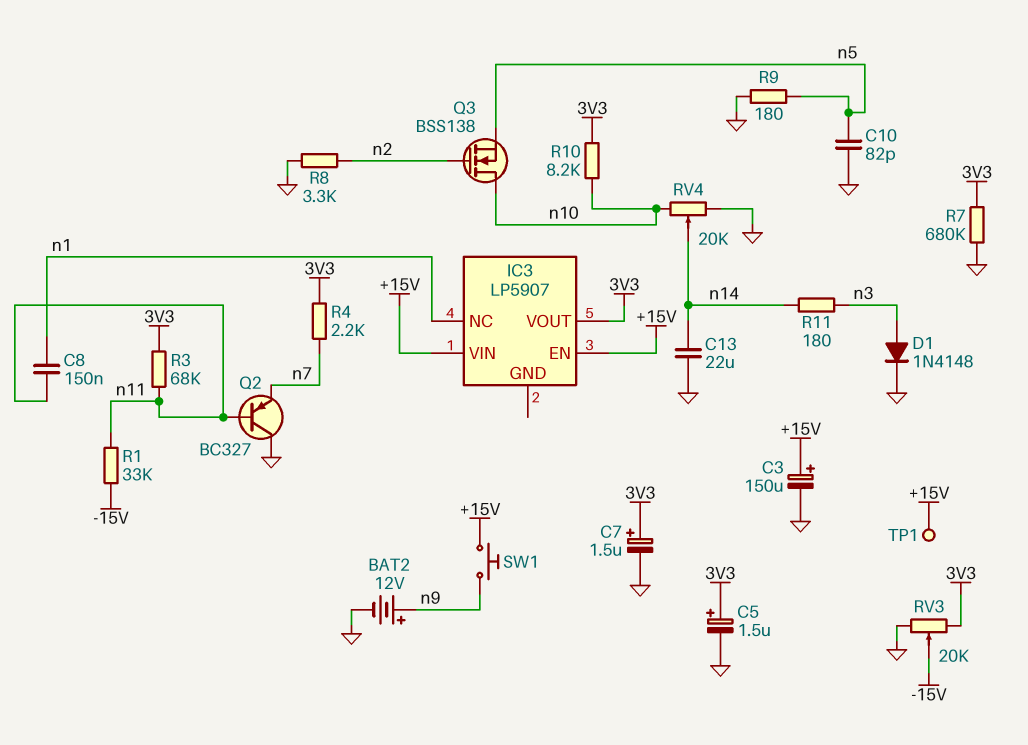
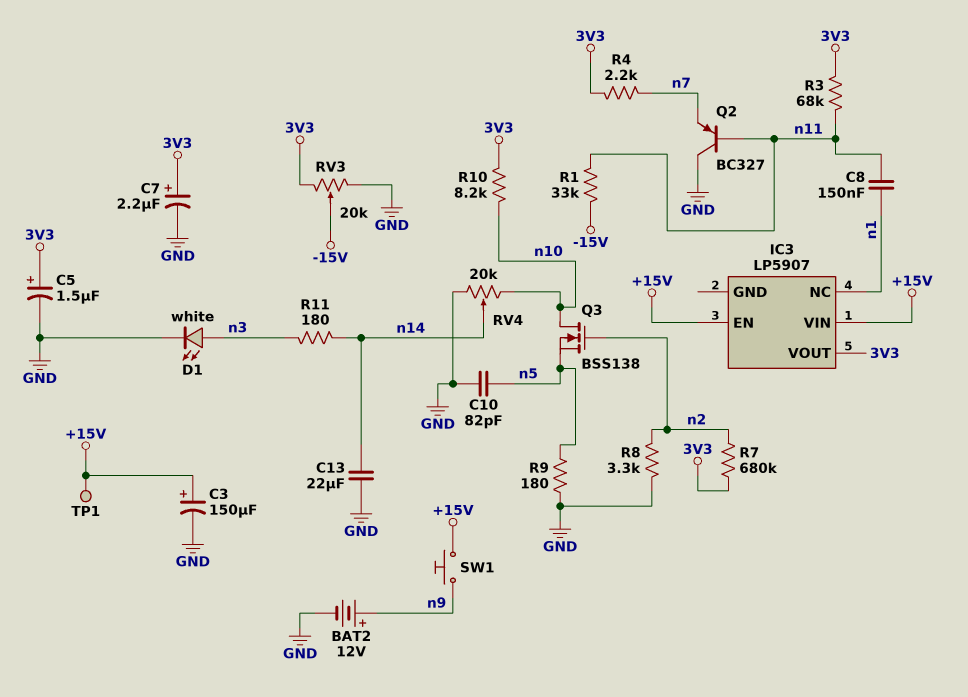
C7: 1.5uF (plus 3V3, minus GND) -> 2.2uF (plus 3V3, minus GND)
D1: diode 1N4148 (A n3, K GND) -> LED white (A n3, K GND)
R7: 680k (3V3, GND) -> 680k (3V3, n2)

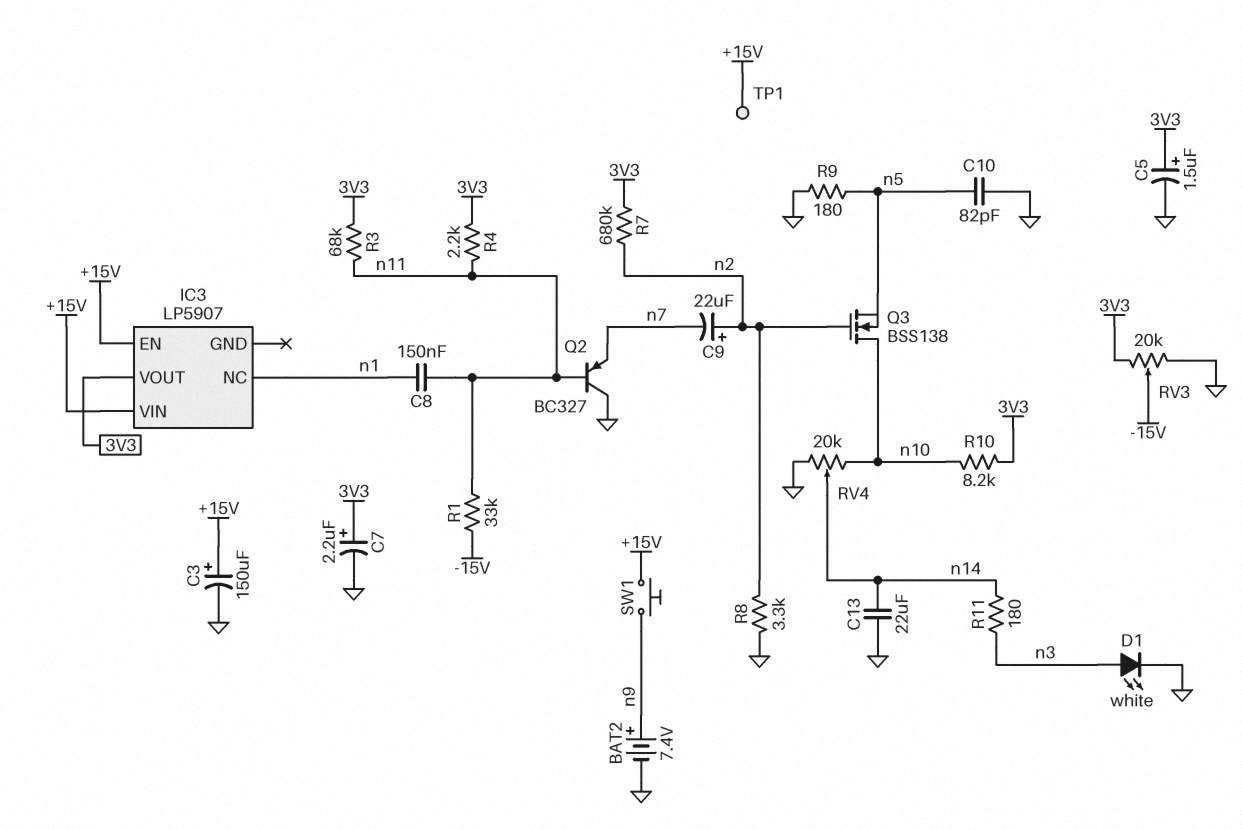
BAT2: 12V (plus n9, minus GND) -> 7.4V (plus n9, minus GND)
C9: none -> 22uF (plus n2, minus n7)
R4: 2.2k (3V3, n7) -> 2.2k (3V3, n11)

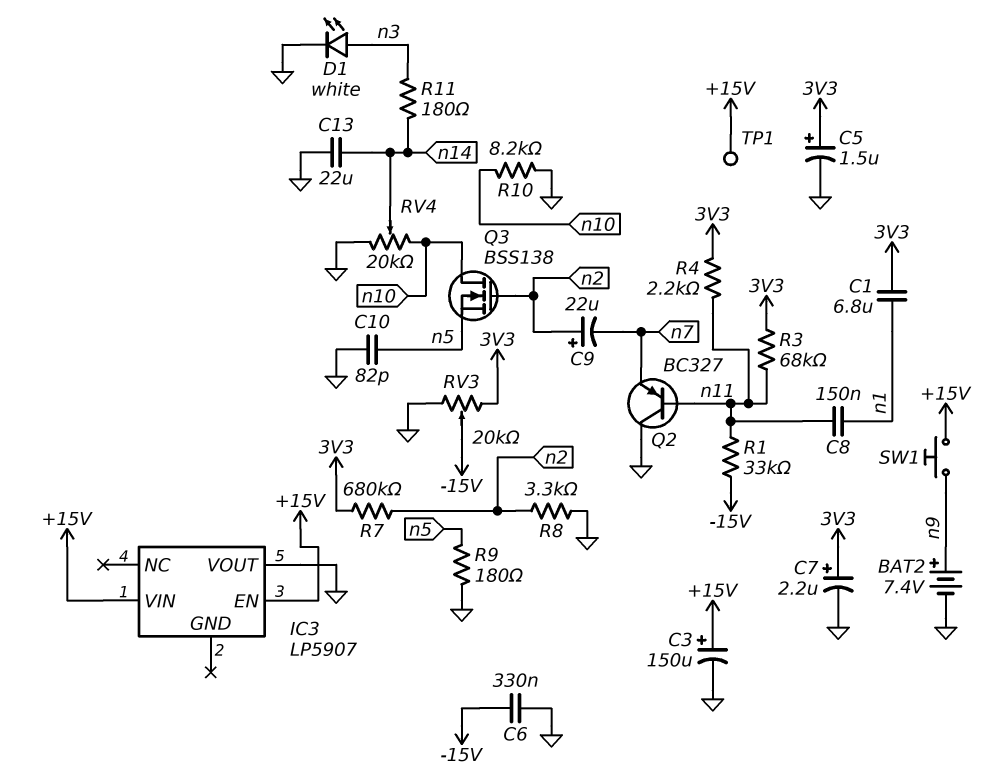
C1: none -> 6.8uF (3V3, n1)
C6: none -> 330nF (-15V, GND)
IC3 pin NC: n1 -> none
IC3 pin VOUT: 3V3 -> GND
R10: 8.2k (3V3, n10) -> 8.2k (GND, n10)

